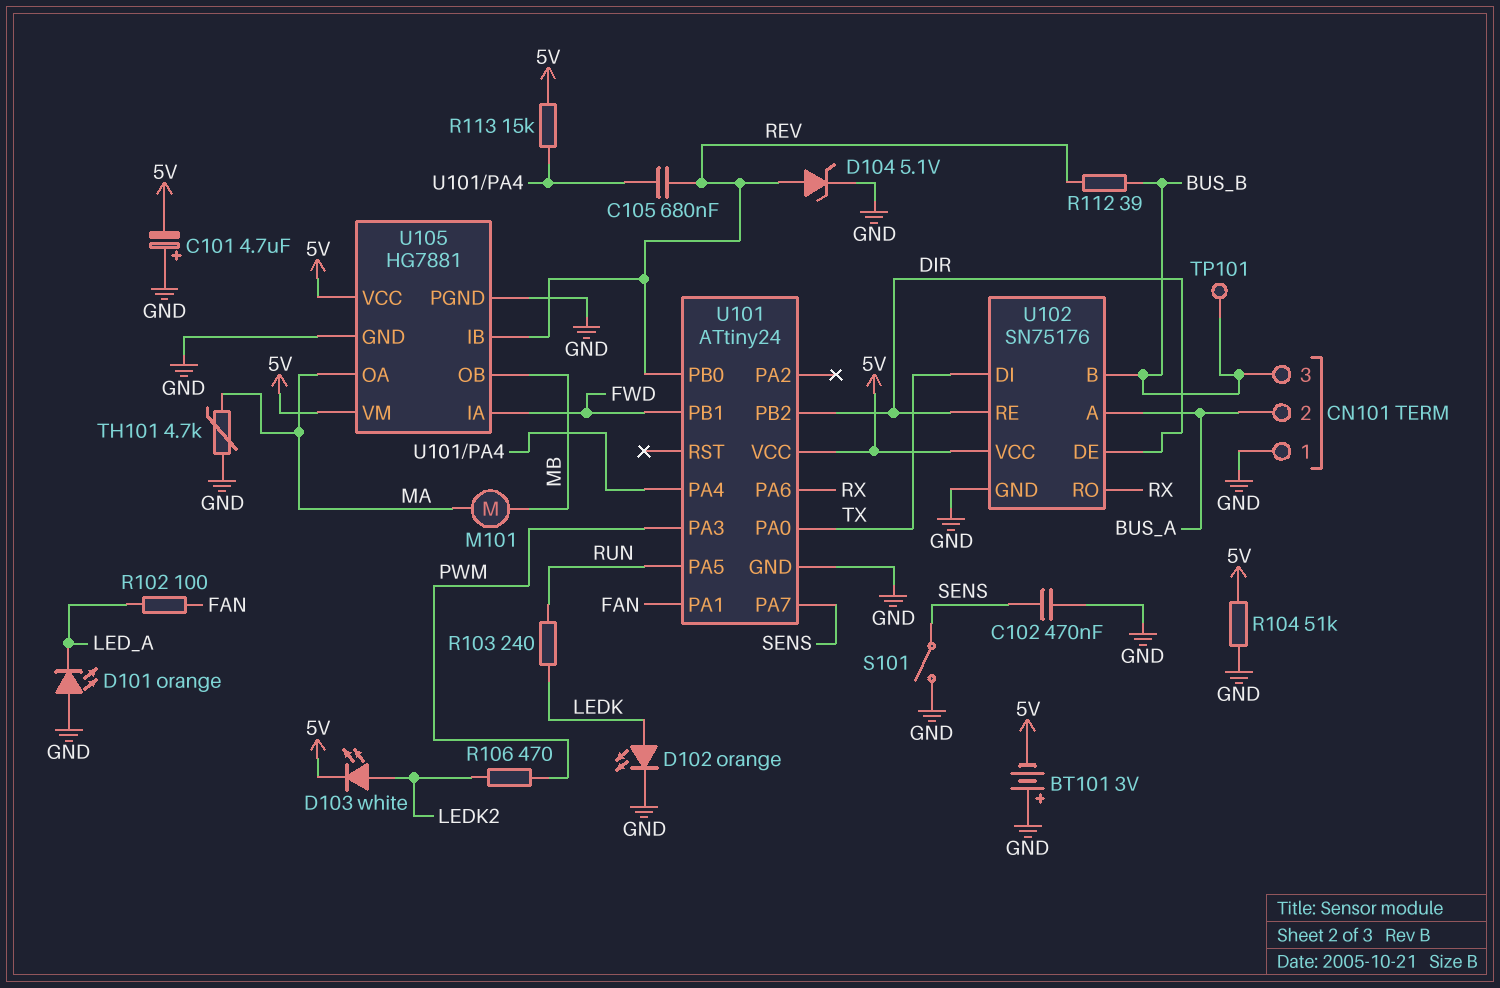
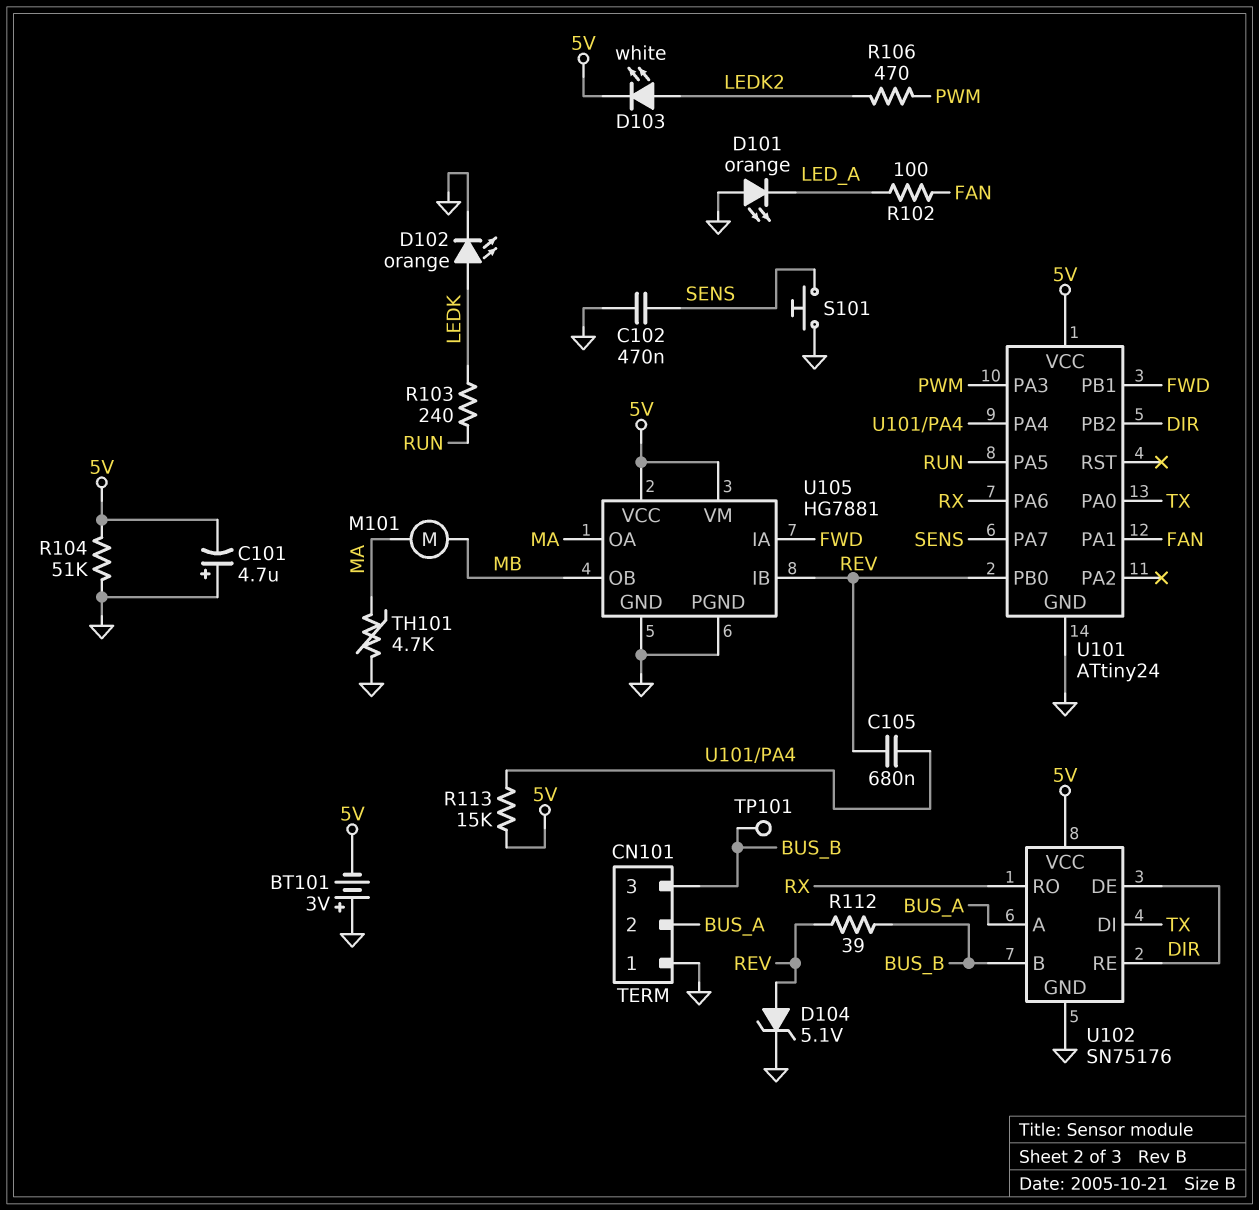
S101: switch (GND, SENS) -> button (GND, SENS)

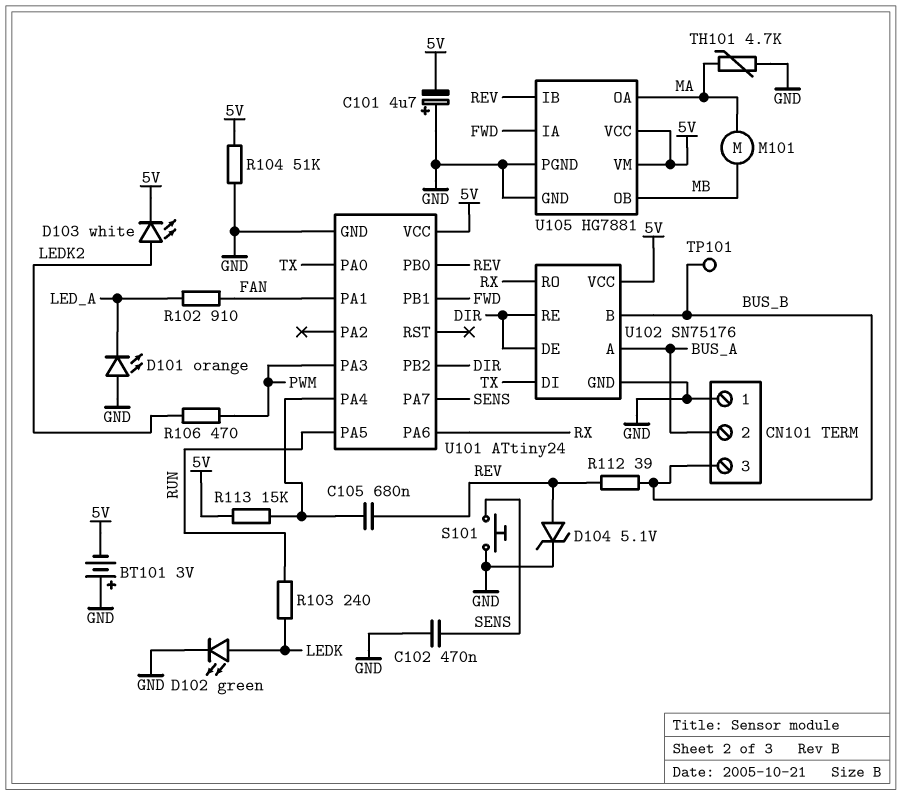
D102: LED orange (A LEDK, K GND) -> LED green (A LEDK, K GND)
R102: 100 (FAN, LED_A) -> 910 (FAN, LED_A)

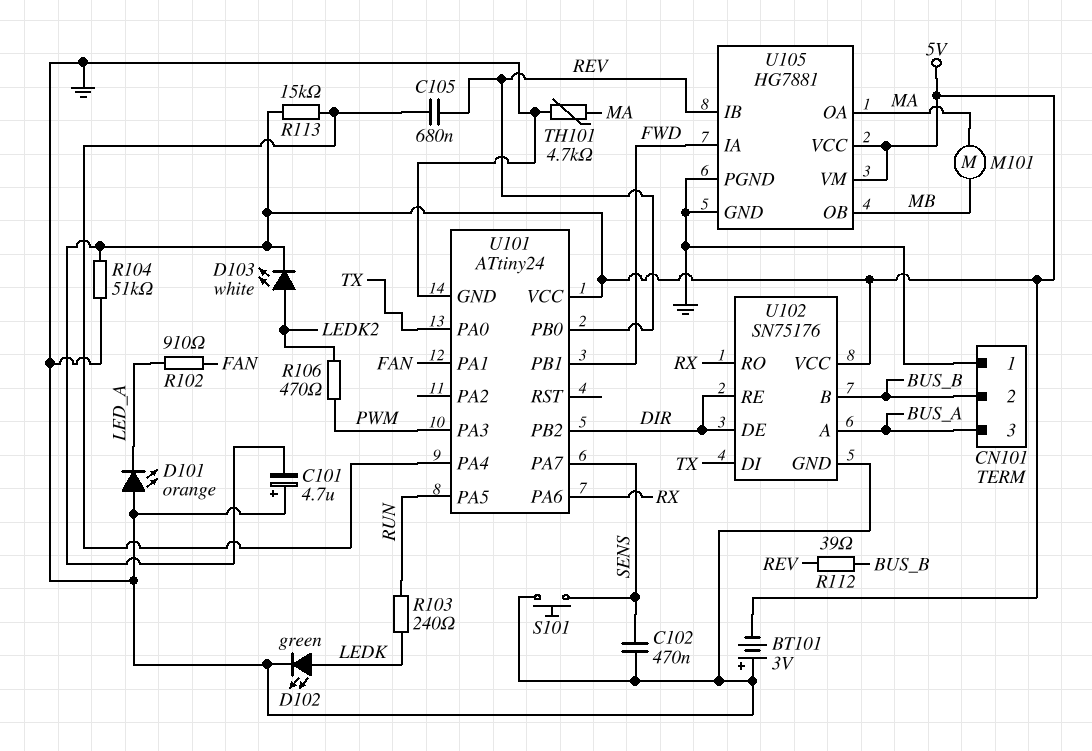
CN101 pin 2: BUS_A -> BUS_B
CN101 pin 3: BUS_B -> BUS_A
D104: zener 5.1V (A REV, K GND) -> none
TP101: test point (BUS_B) -> none

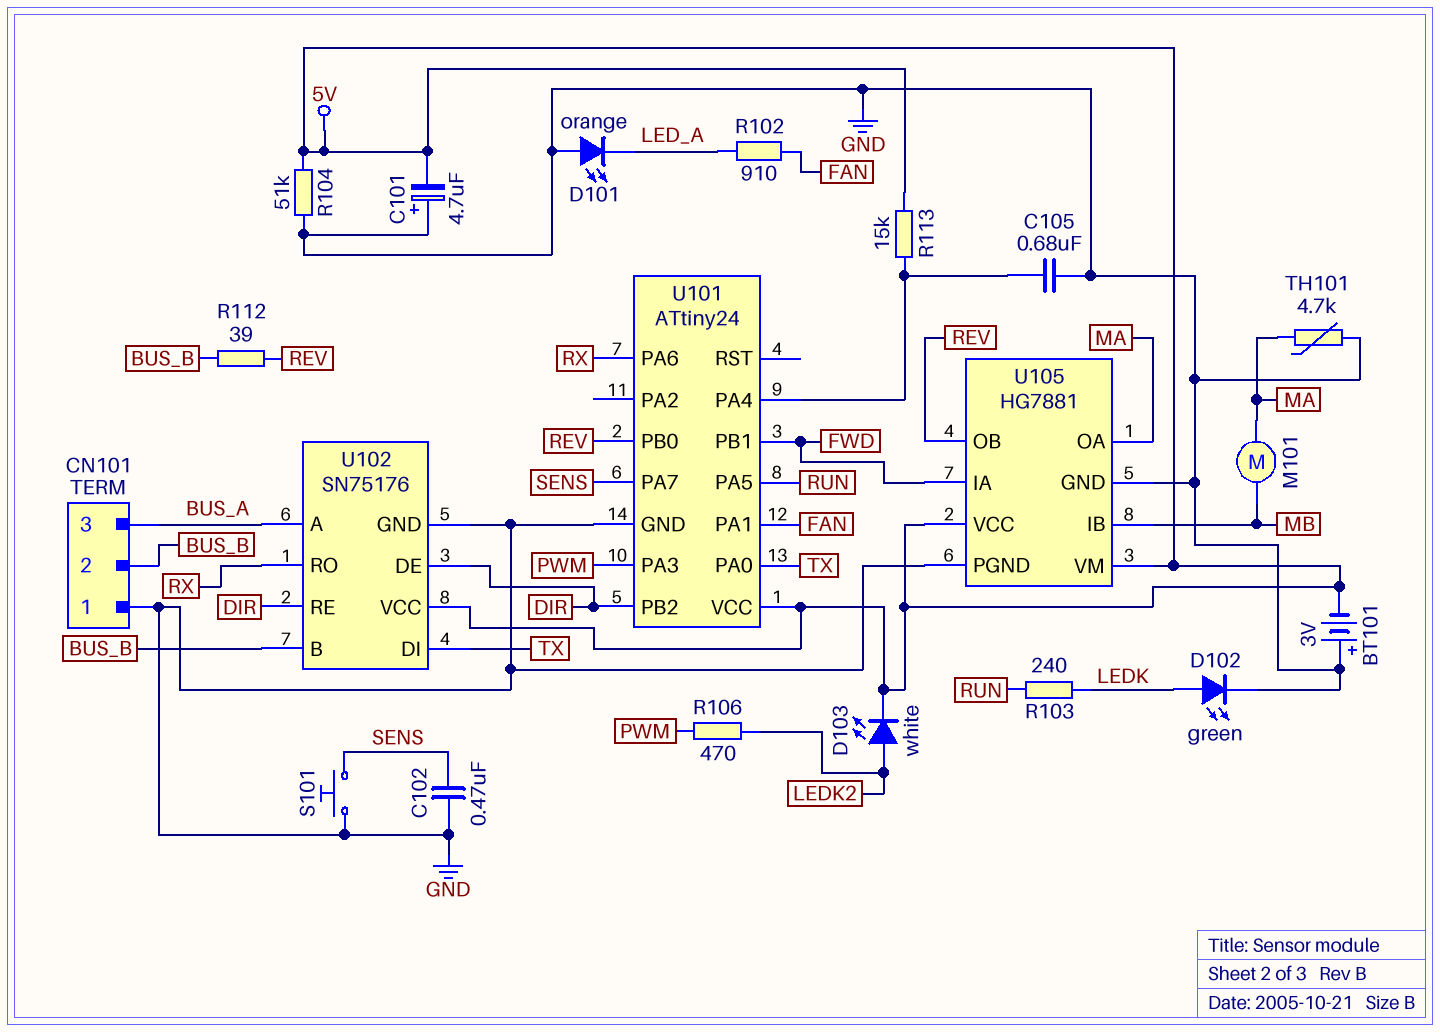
C105: 680nF (REV, U101/PA4) -> 680nF (GND, U101/PA4)
U105 pin IB: REV -> MB
U105 pin OB: MB -> REV

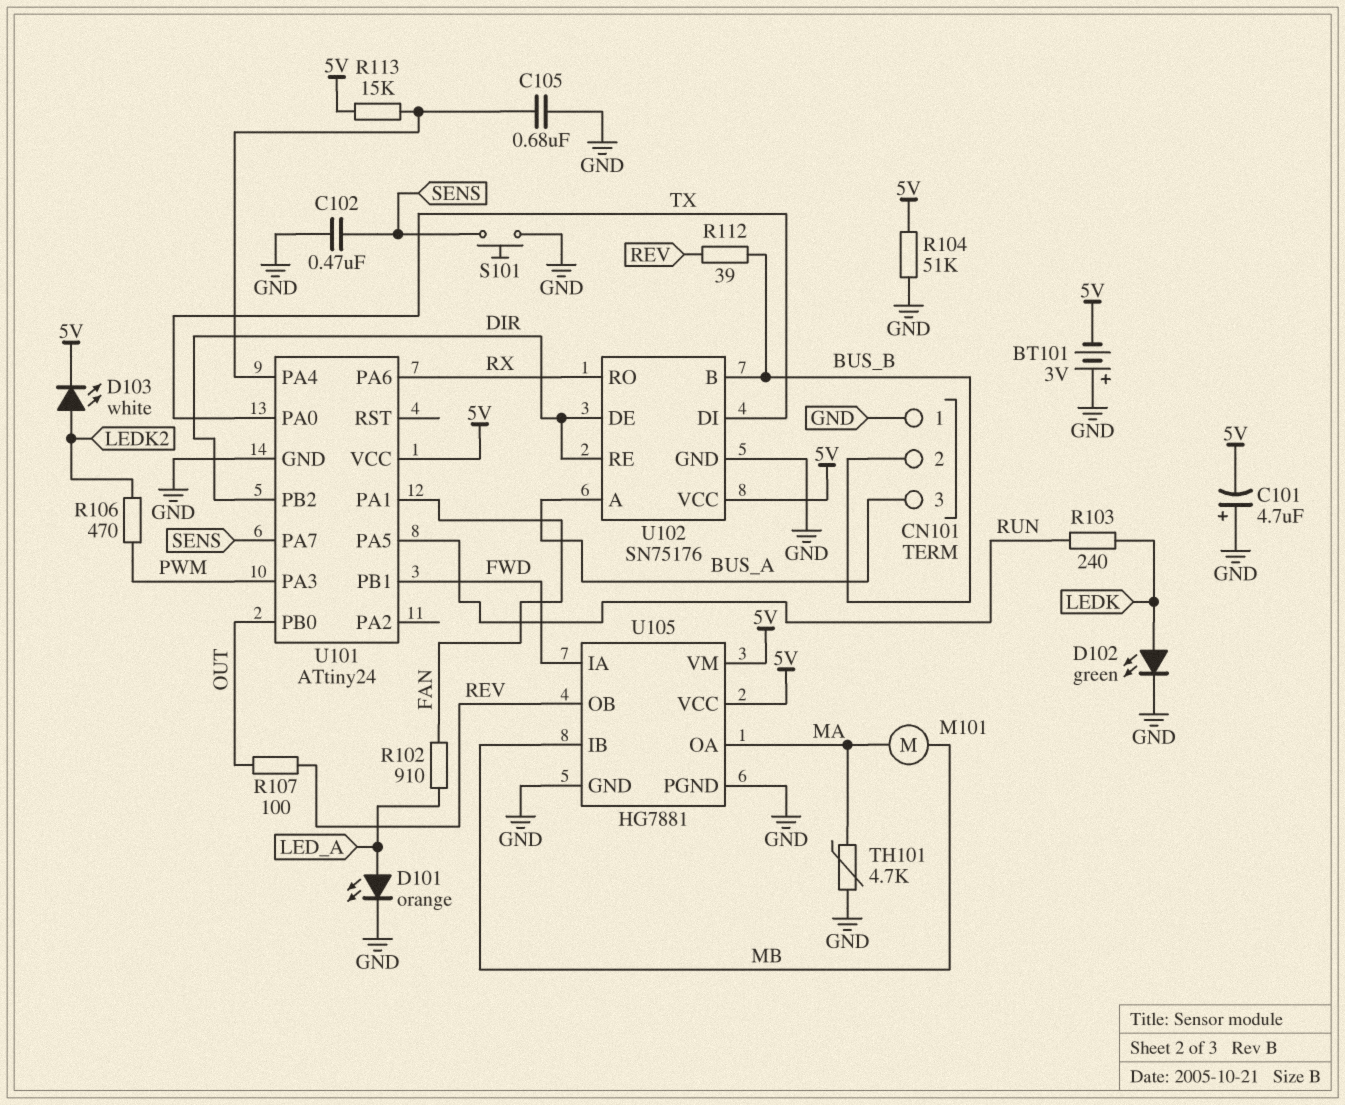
D101: LED orange (A GND, K LED_A) -> LED orange (A LED_A, K GND)
R107: none -> 100 (OUT, REV)
U101 pin PB0: REV -> OUT

